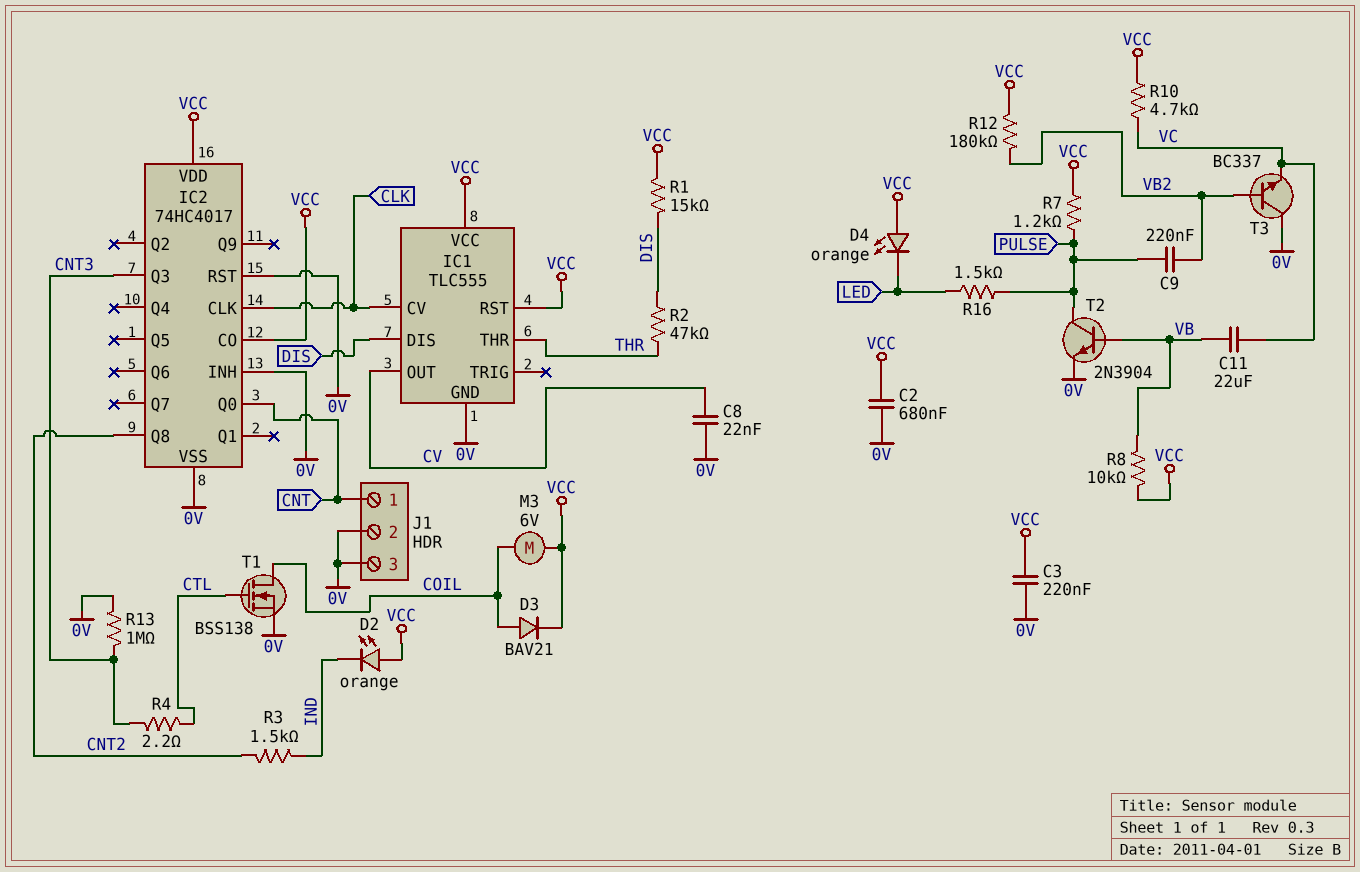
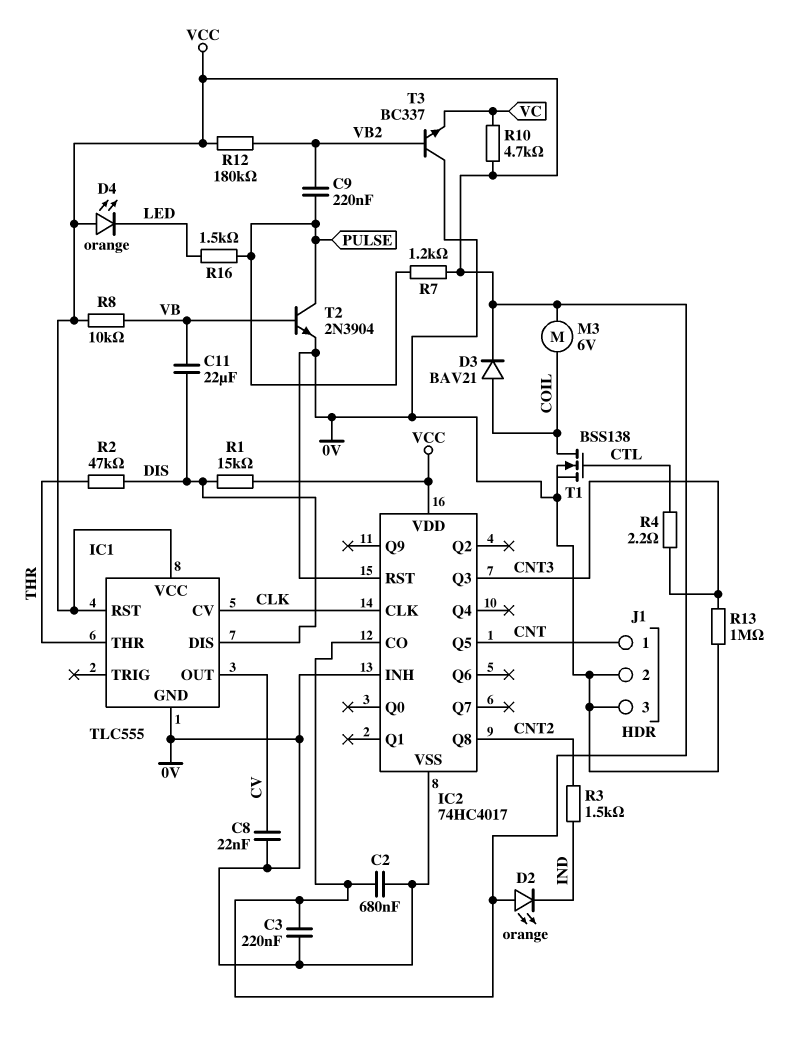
C11: 22uF (VB, VC) -> 22uF (DIS, VB)
IC2 pin Q0: CNT -> none
IC2 pin Q5: none -> CNT

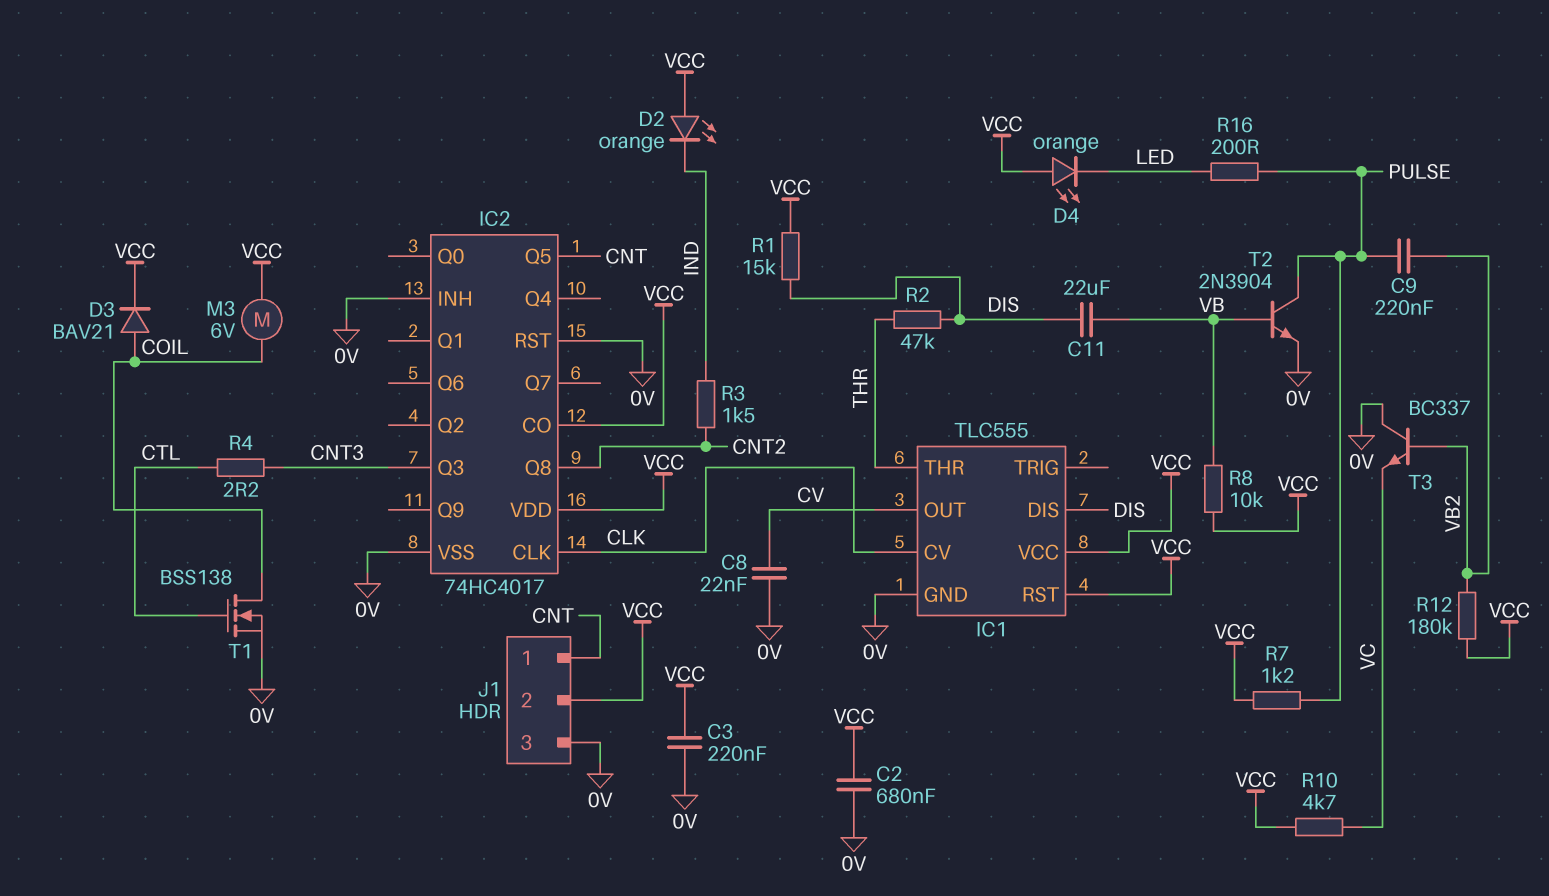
J1 pin 2: 0V -> VCC
R13: 1M (0V, CNT3) -> none
R16: 1.5k (LED, PULSE) -> 200 (LED, PULSE)

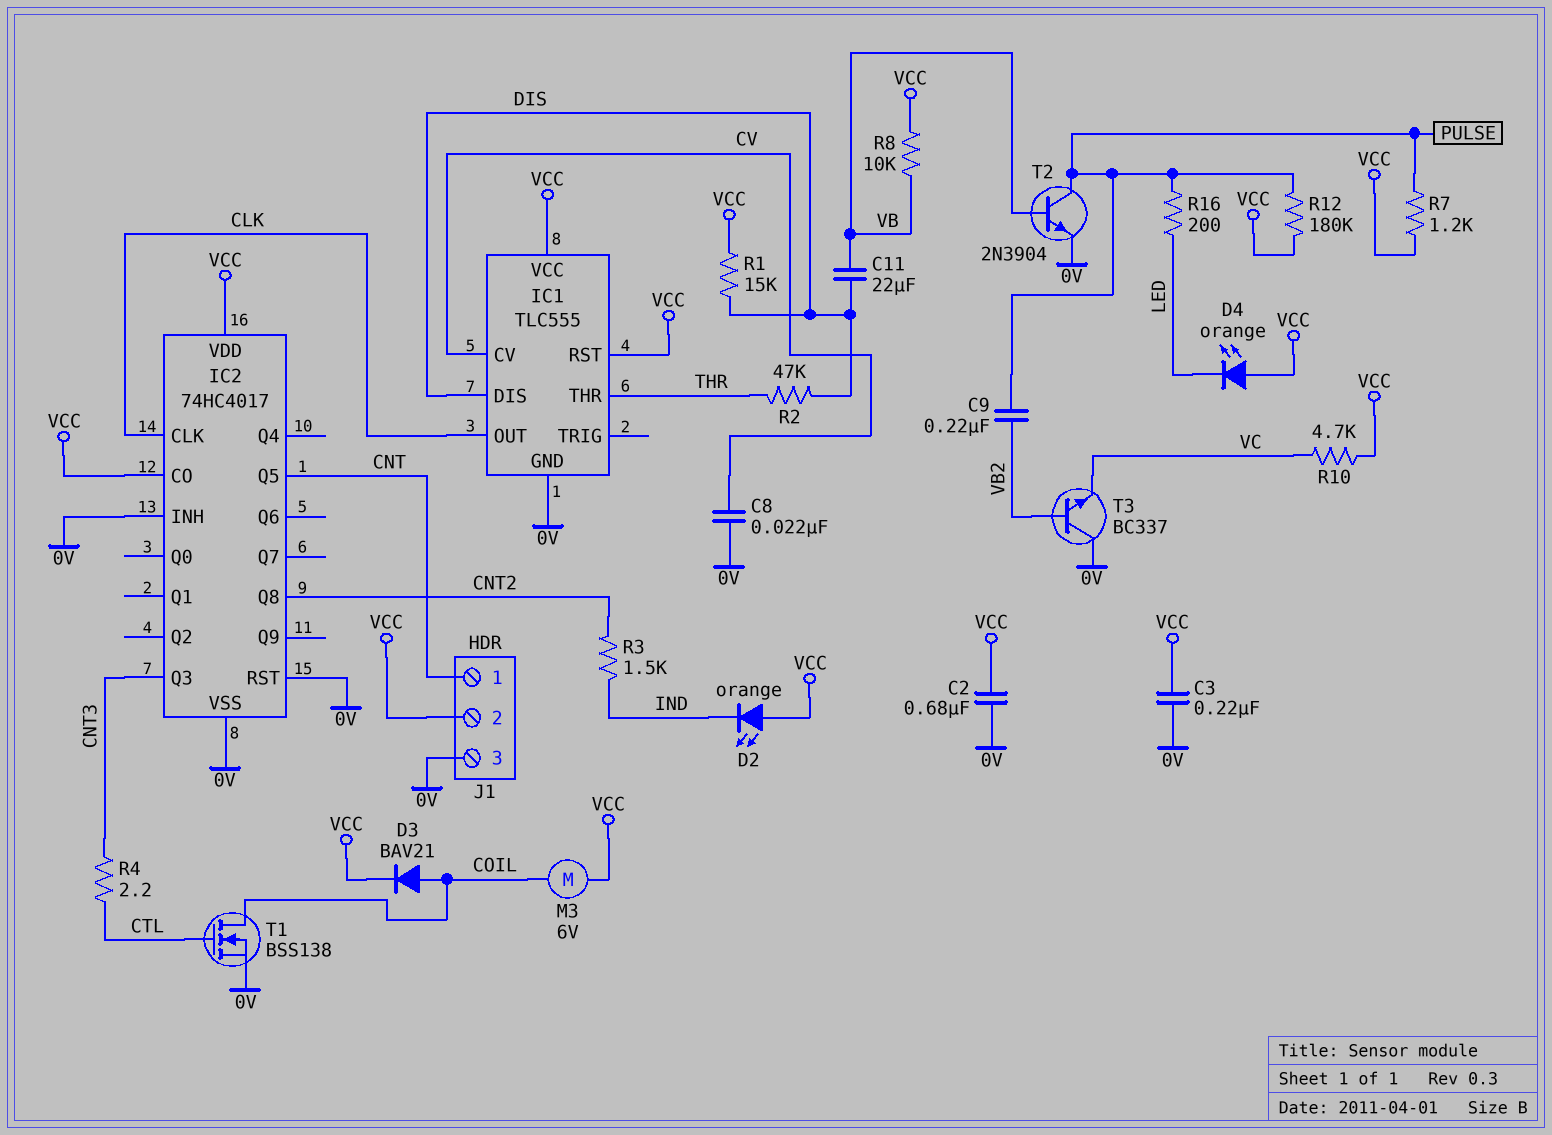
IC1 pin CV: CLK -> CV
IC1 pin OUT: CV -> CLK
R12: 180k (VB2, VCC) -> 180k (PULSE, VCC)

